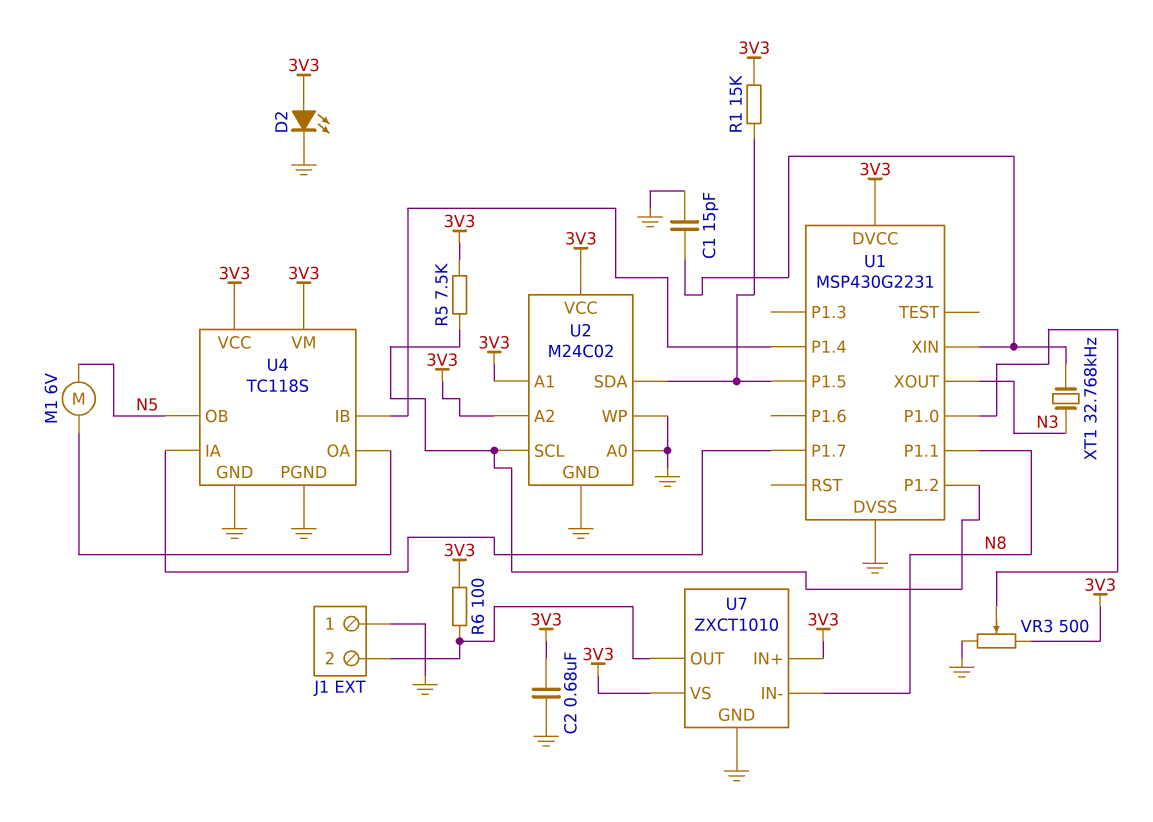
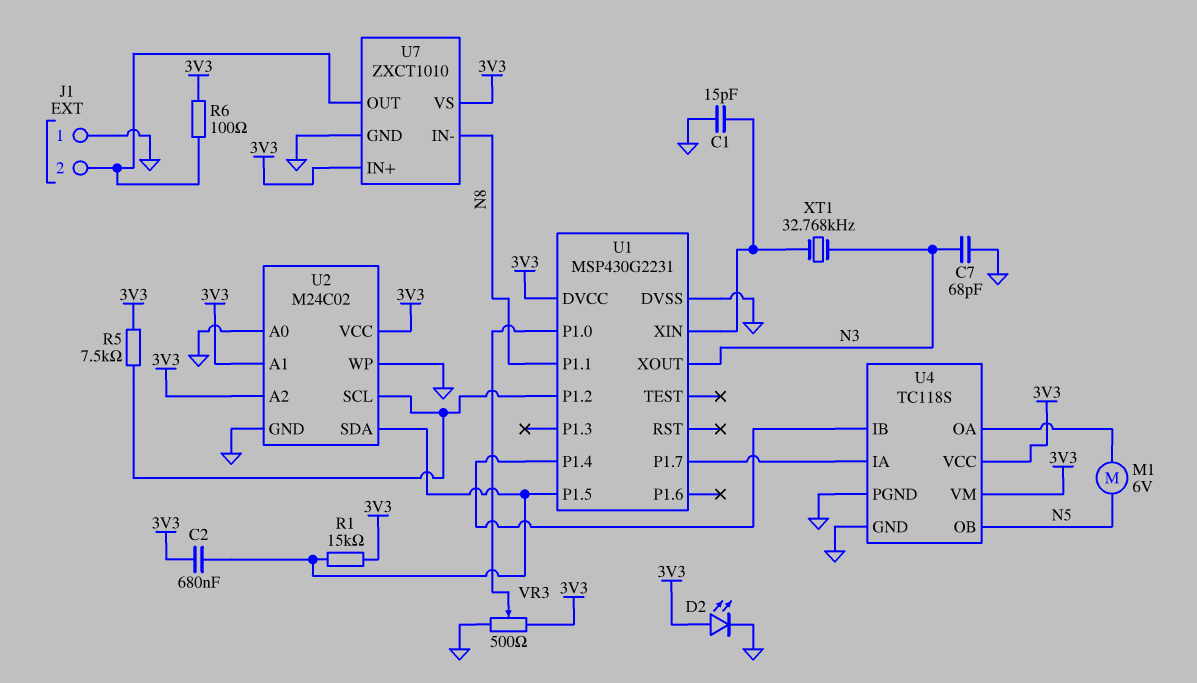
C2: 680nF (3V3, GND) -> 680nF (3V3, U1/P1.5)
C7: none -> 68pF (GND, N3)

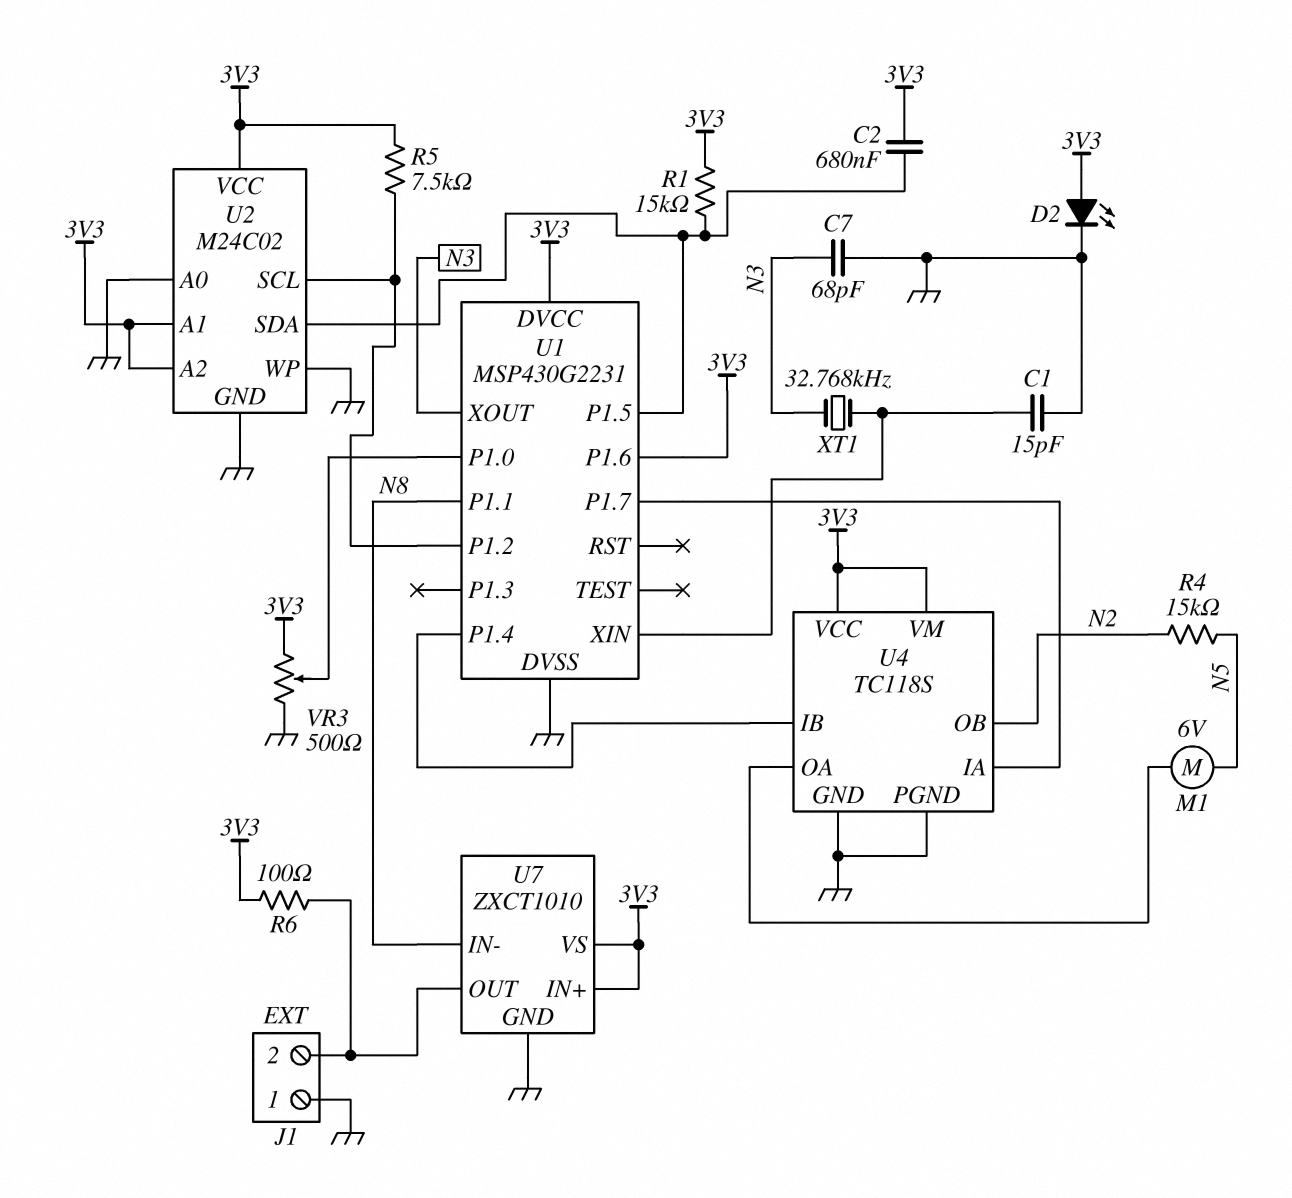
R4: none -> 15k (N2, N5)
U1 pin P1.6: none -> 3V3
U4 pin OB: N5 -> N2

